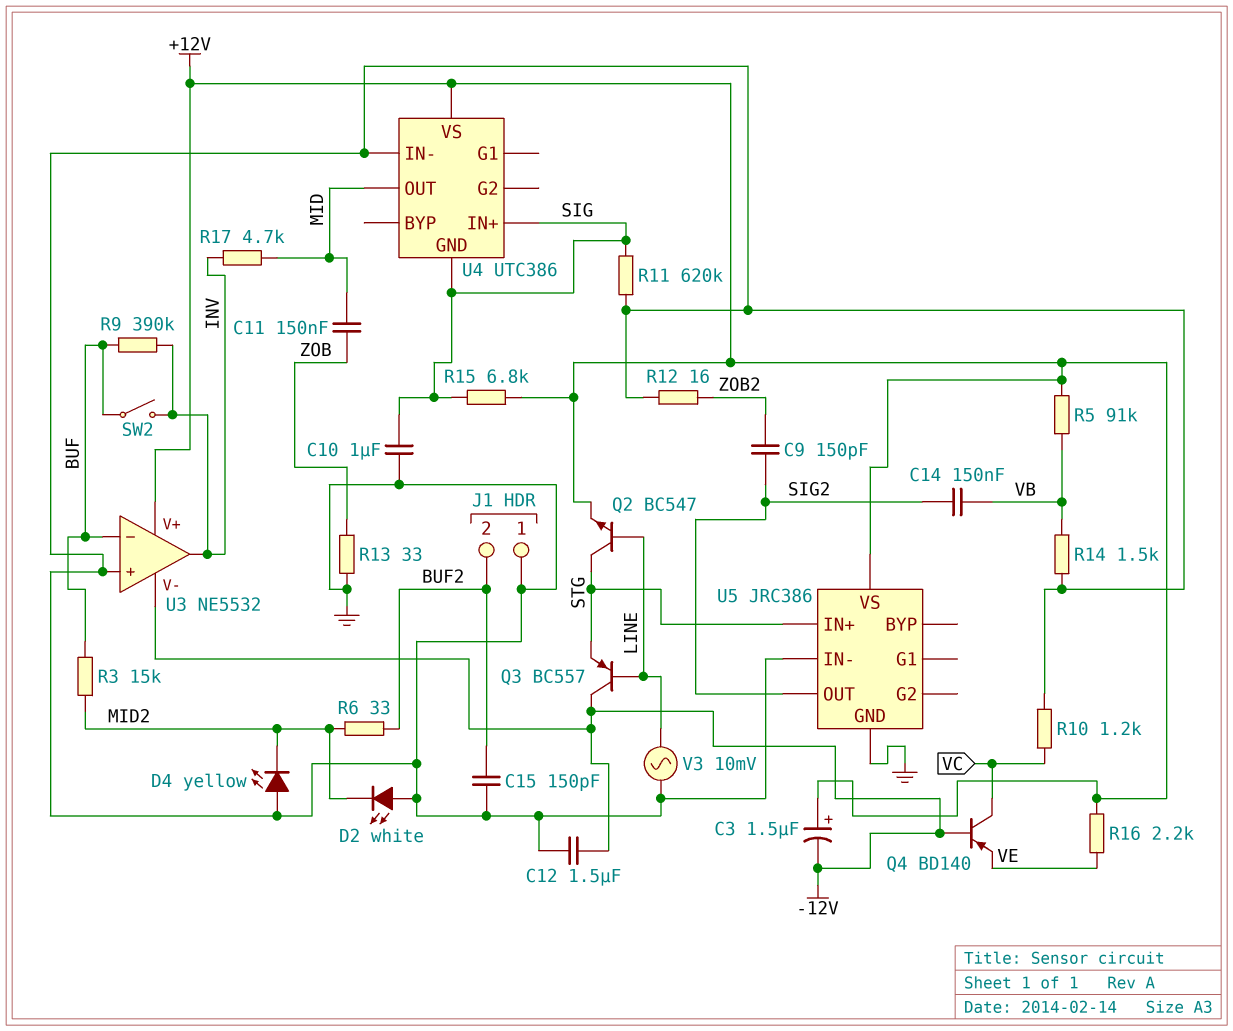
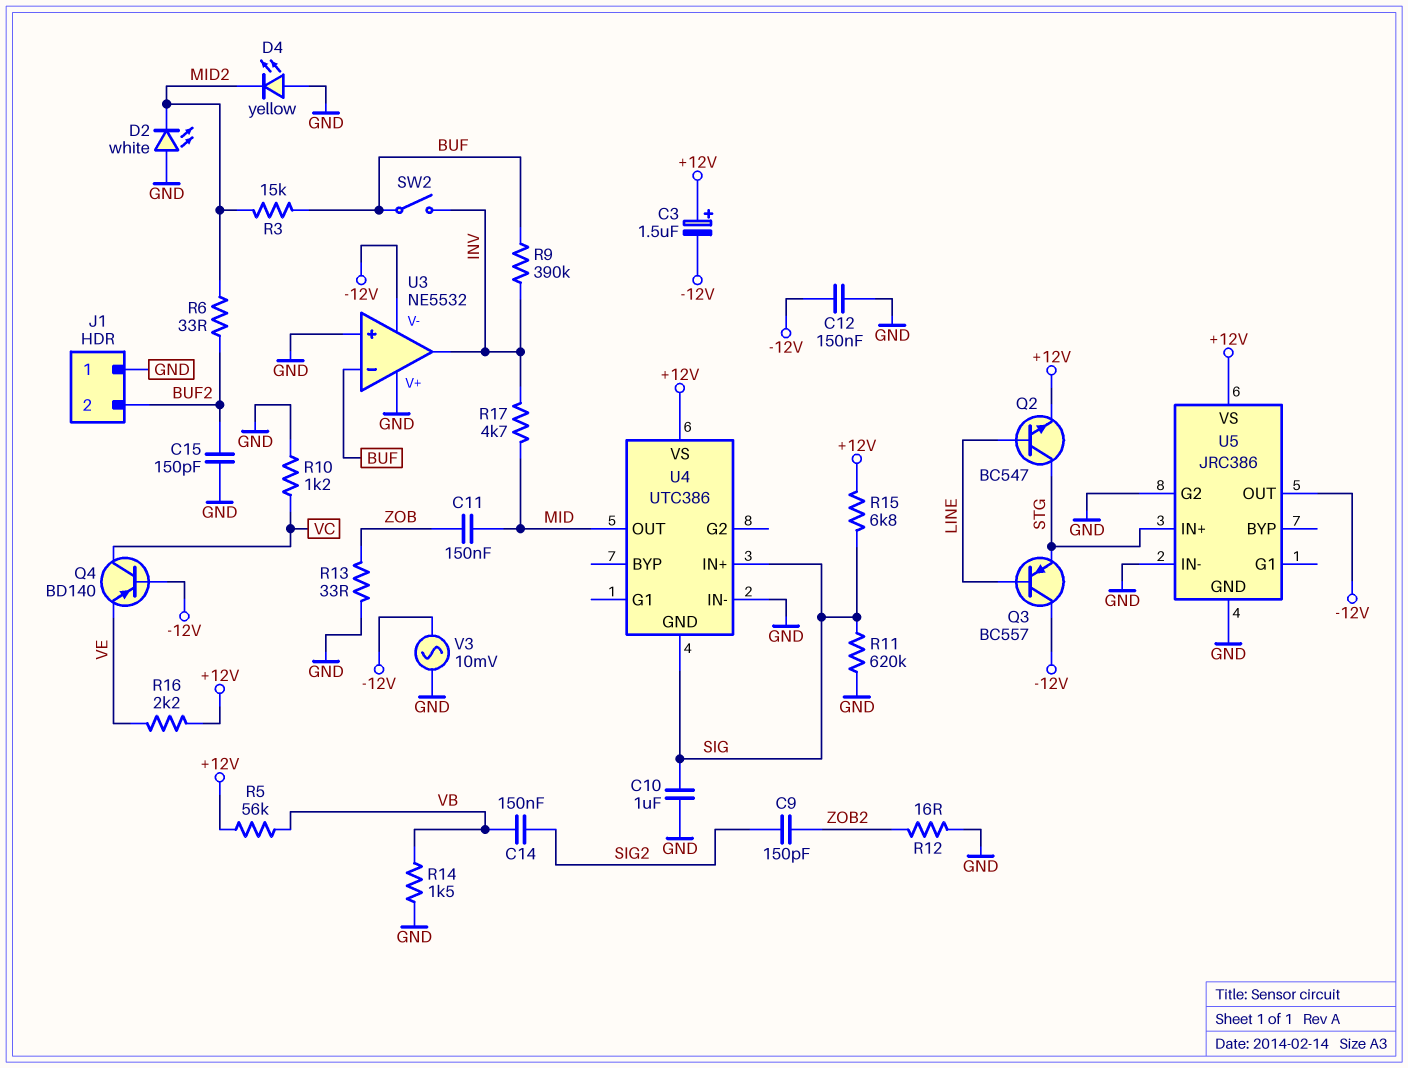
C12: 1.5uF (-12V, GND) -> 150nF (-12V, GND)
R5: 91k (+12V, VB) -> 56k (+12V, VB)
U3 pin V+: +12V -> GND
U5 pin G2: none -> GND
U5 pin OUT: SIG2 -> -12V
V3: AC 10mV (GND, LINE) -> AC 10mV (-12V, GND)

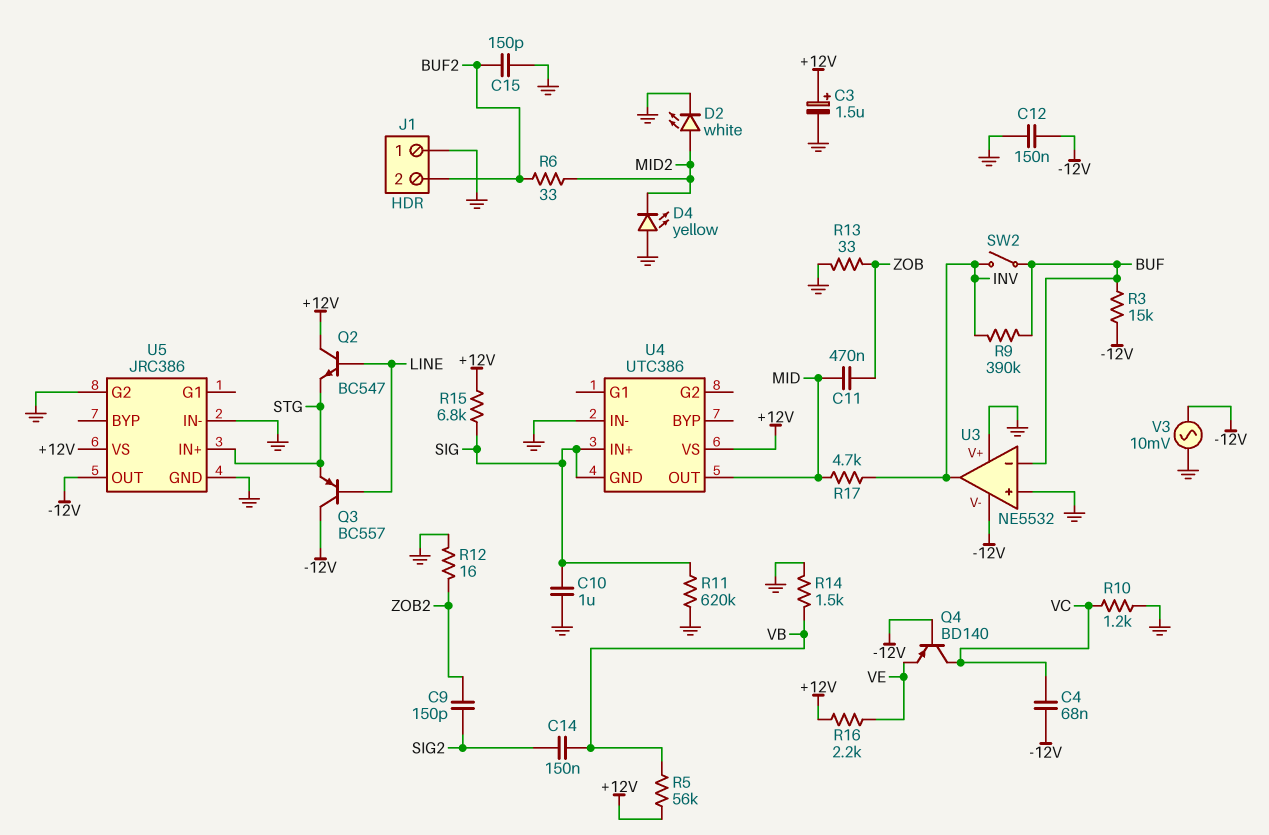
C3: 1.5uF (plus +12V, minus -12V) -> 1.5uF (plus +12V, minus GND)
C4: none -> 68nF (-12V, VC)
C11: 150nF (MID, ZOB) -> 470nF (MID, ZOB)
D2: LED white (A GND, K MID2) -> LED white (A MID2, K GND)
Q2: NPN BC547 (B LINE, C STG, E +12V) -> NPN BC547 (B LINE, C +12V, E STG)
R3: 15k (BUF, MID2) -> 15k (-12V, BUF)

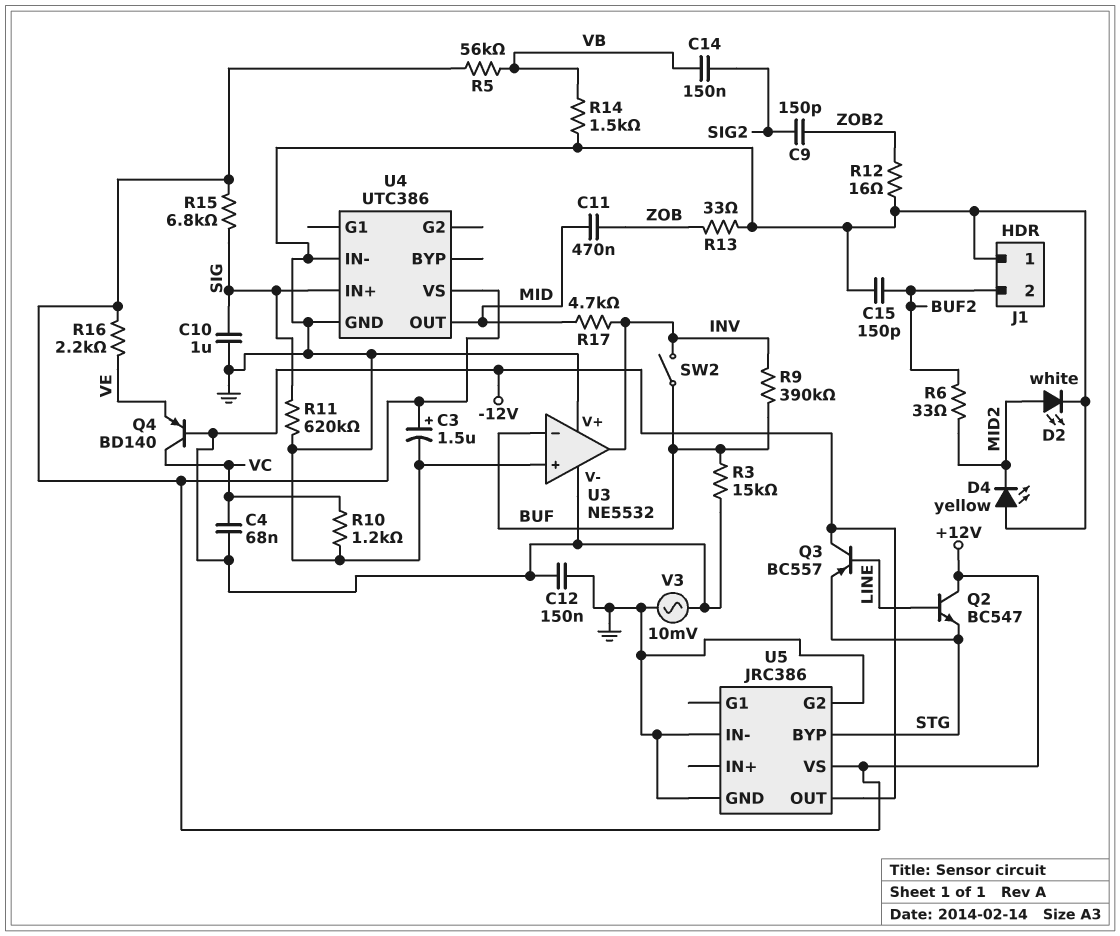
U4 pin GND: SIG -> GND
U5 pin BYP: none -> STG
U5 pin IN+: STG -> none

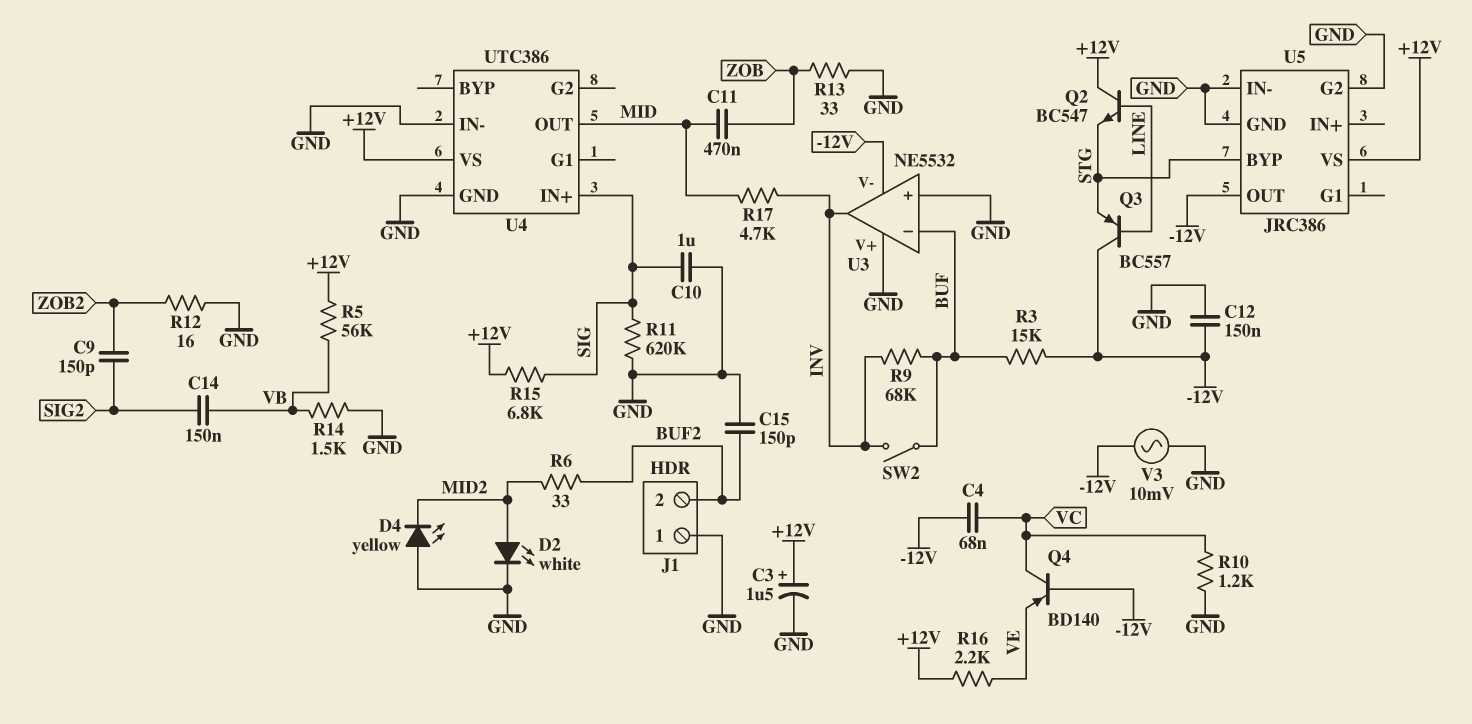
R9: 390k (BUF, INV) -> 68k (BUF, INV)

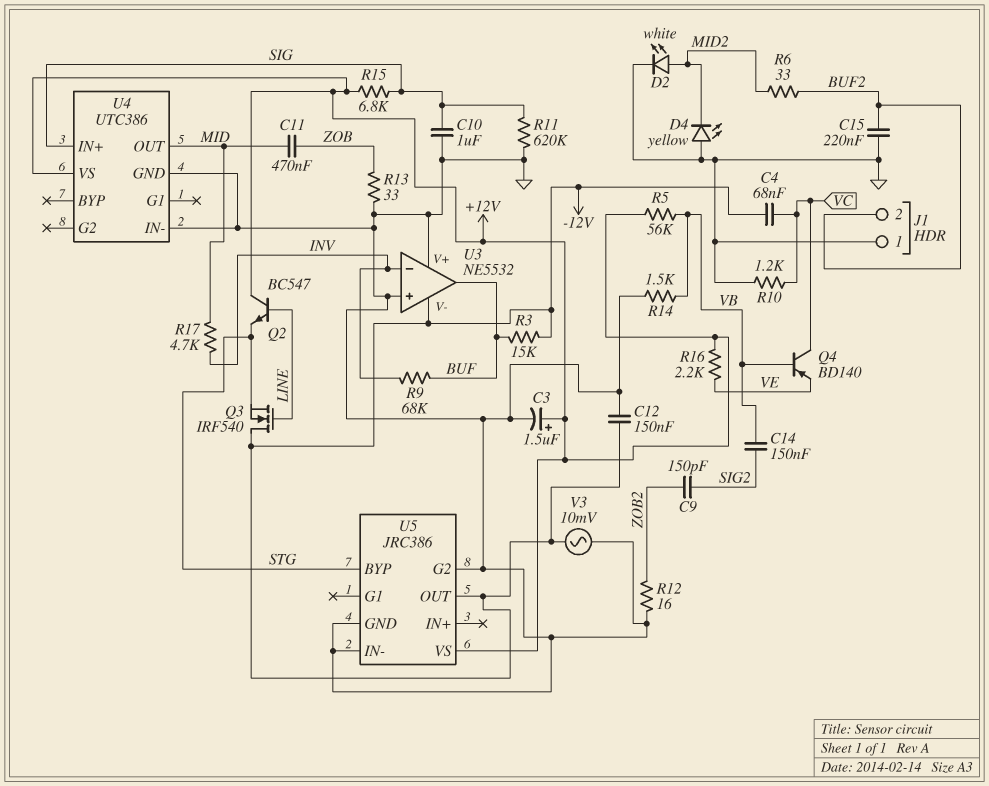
C15: 150pF (BUF2, GND) -> 220nF (BUF2, GND)
Q3: PNP BC557 (B LINE, C -12V, E STG) -> NMOS IRF540 (G LINE, D -12V, S STG)
Q4: PNP BD140 (B -12V, C VC, E VE) -> PNP BD140 (B VB, C VC, E VE)
SW2: switch (BUF, INV) -> none
U3 pin in-: BUF -> INV
U3 pin out: INV -> BUF

